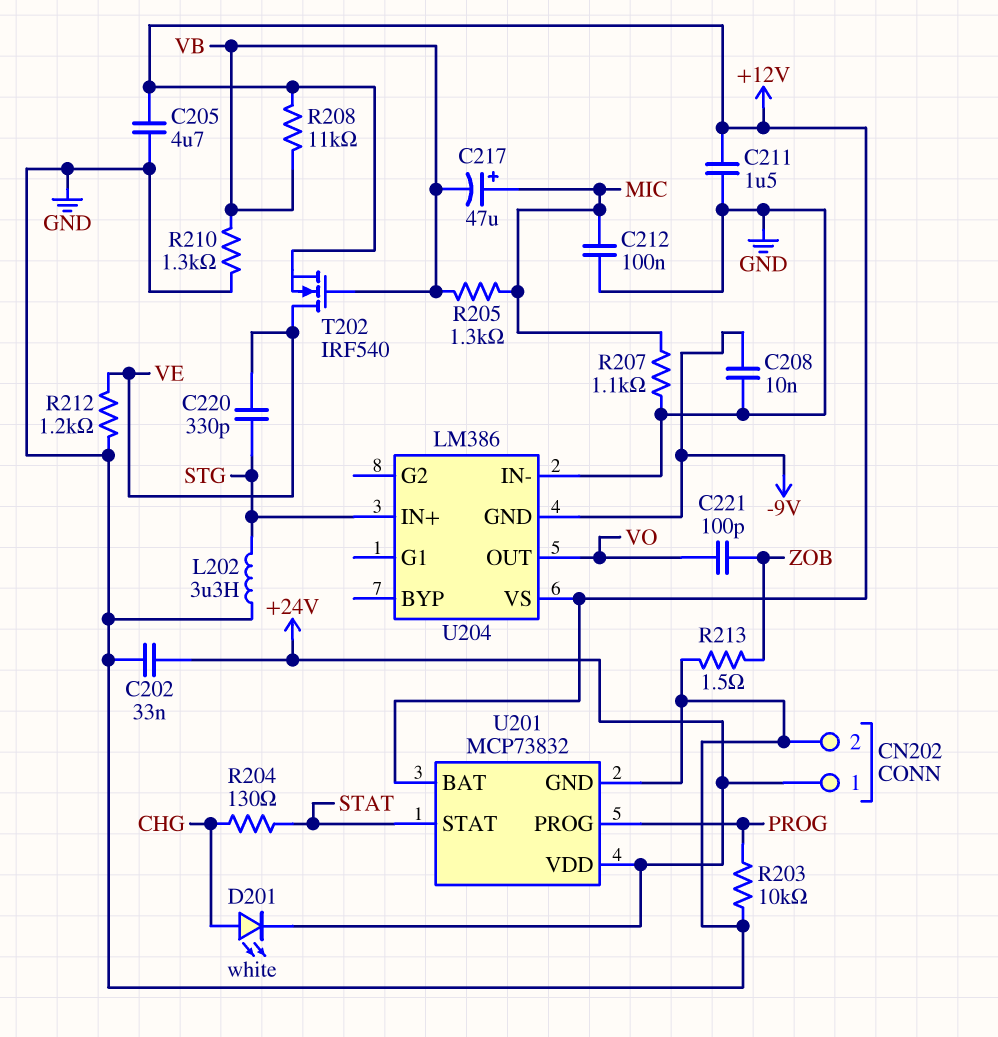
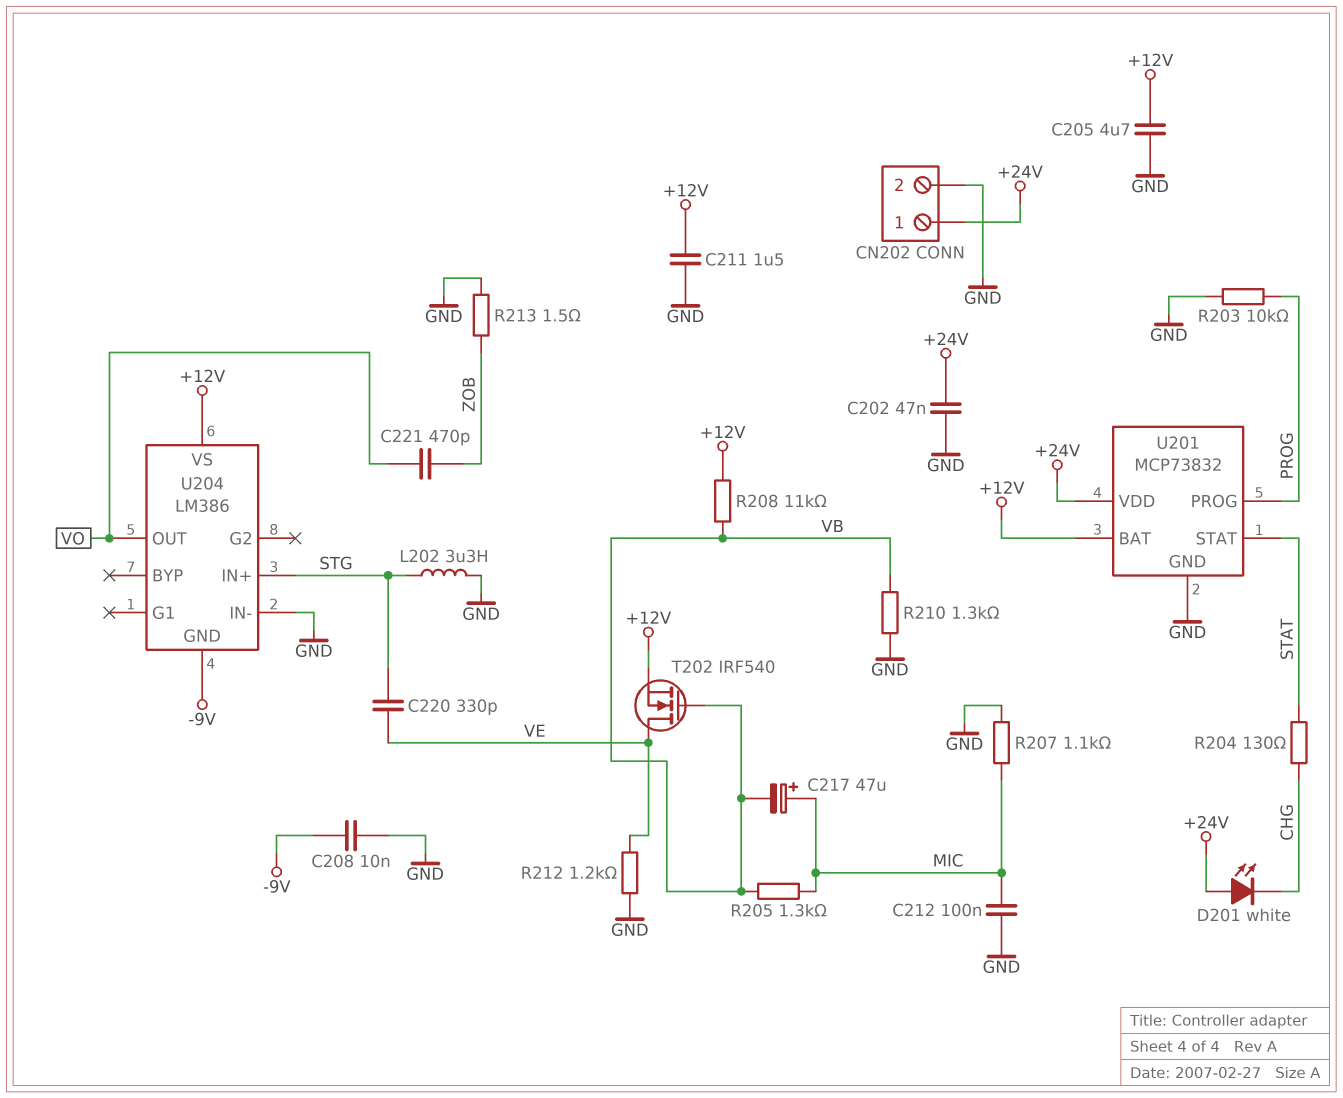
C202: 33nF (+24V, GND) -> 47nF (+24V, GND)
C221: 100pF (VO, ZOB) -> 470pF (VO, ZOB)
D201: LED white (A CHG, K +24V) -> LED white (A +24V, K CHG)

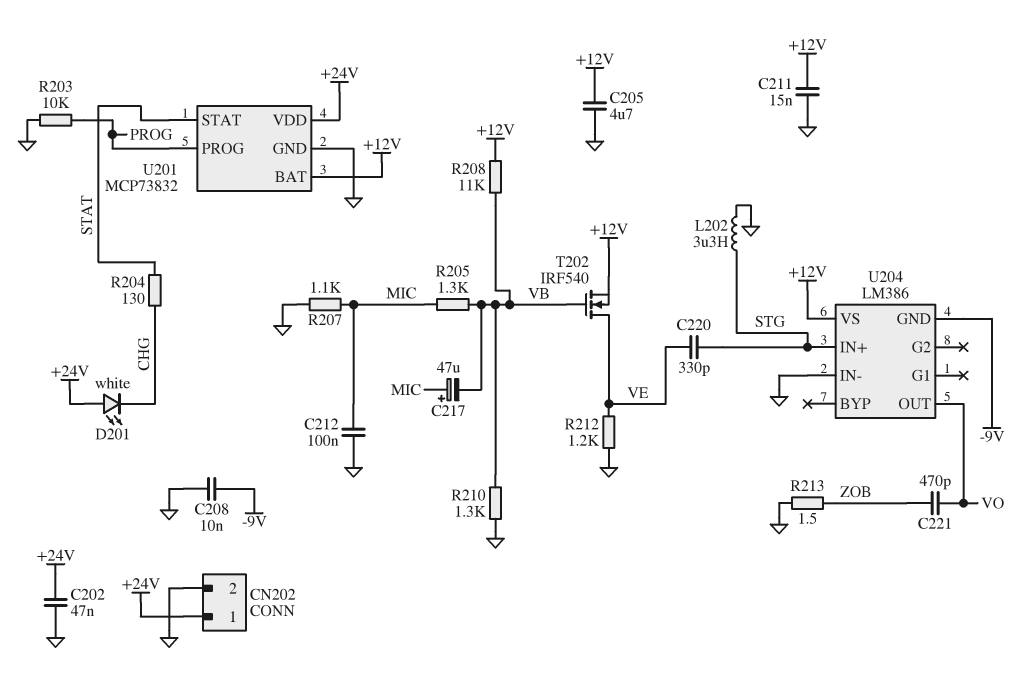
C211: 1.5uF (+12V, GND) -> 15nF (+12V, GND)

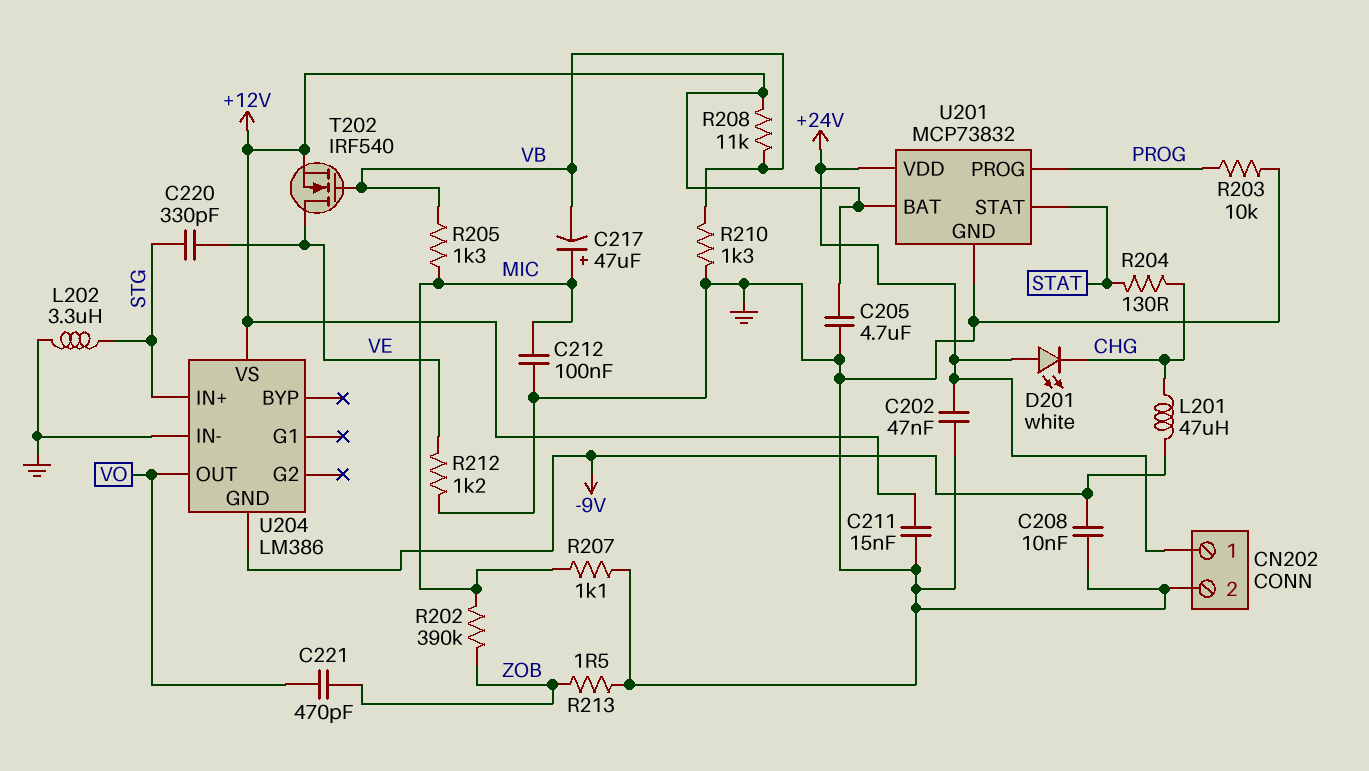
L201: none -> 47uH (-9V, CHG)
R202: none -> 390k (MIC, ZOB)

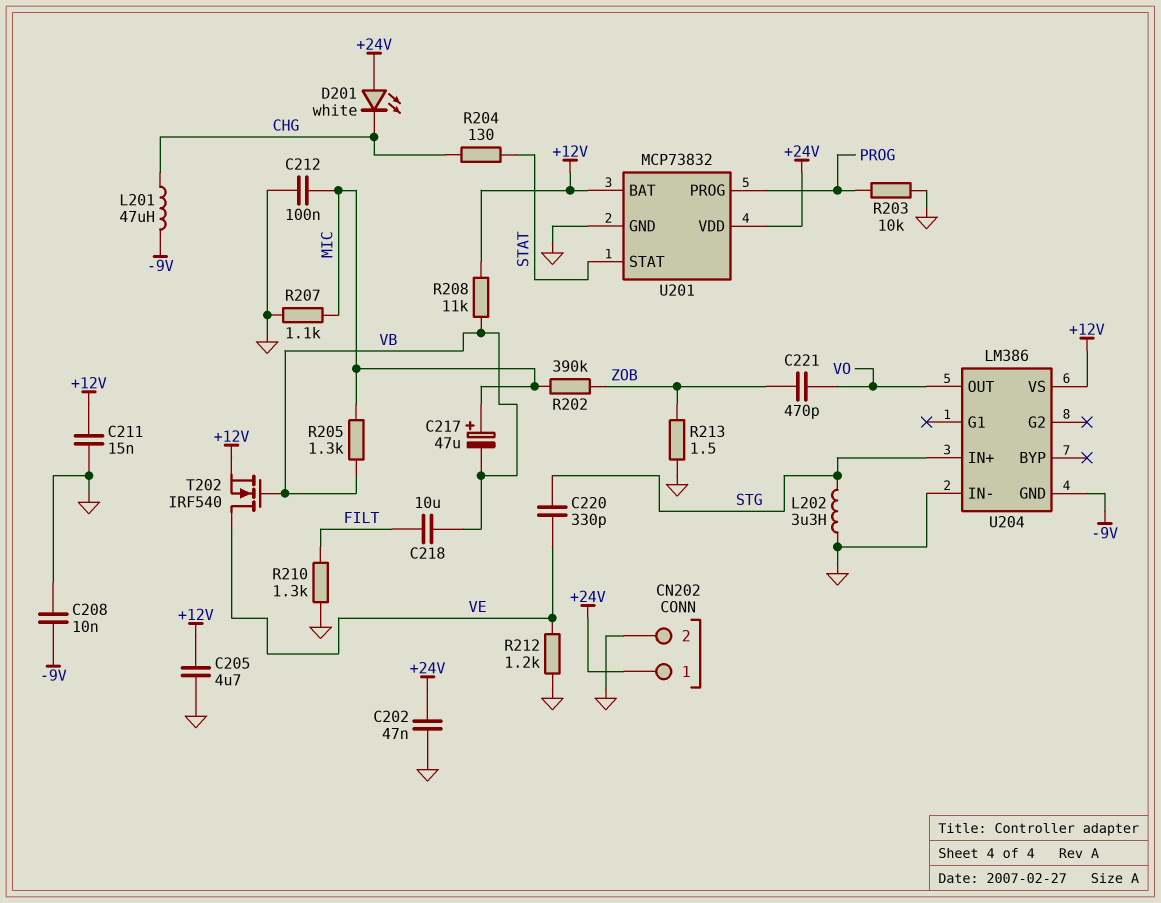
C218: none -> 10uF (FILT, VB)
R210: 1.3k (GND, VB) -> 1.3k (FILT, GND)

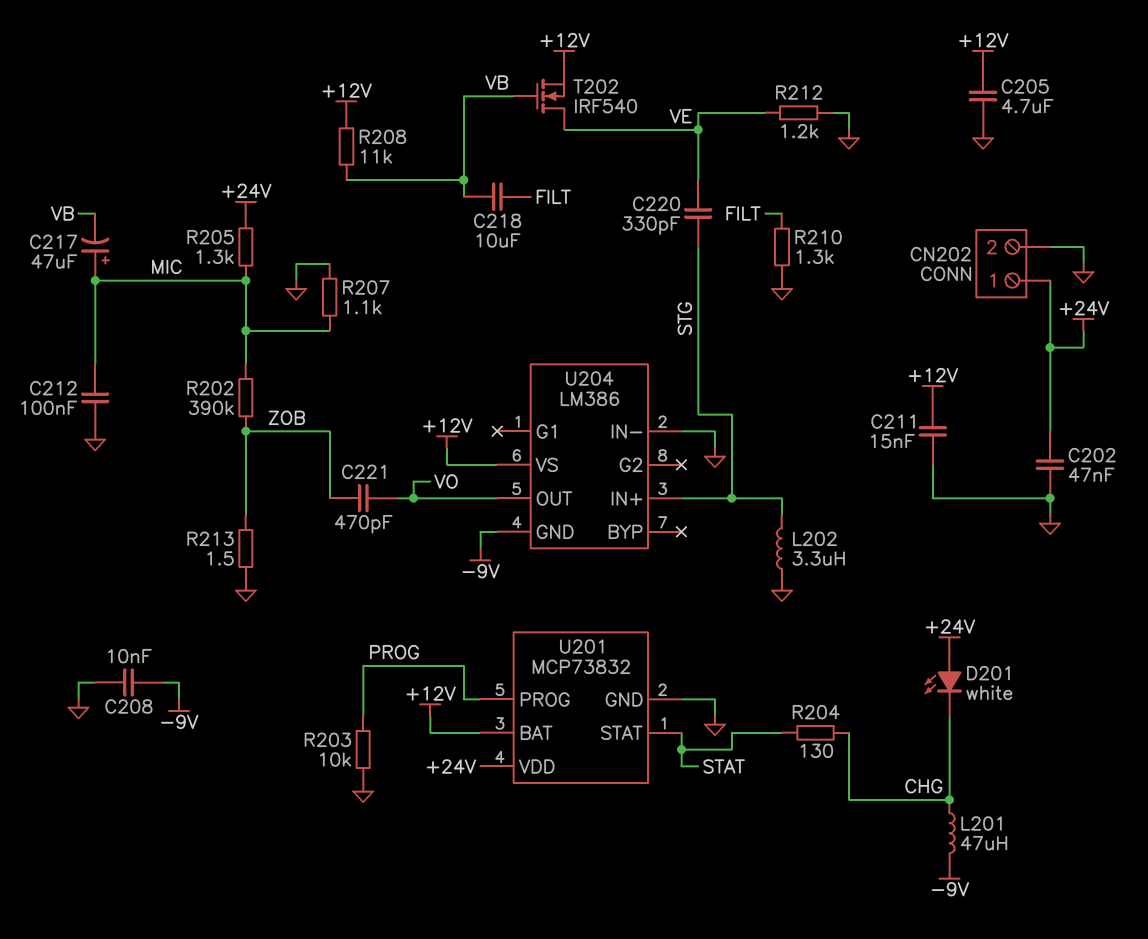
R205: 1.3k (MIC, VB) -> 1.3k (+24V, MIC)

